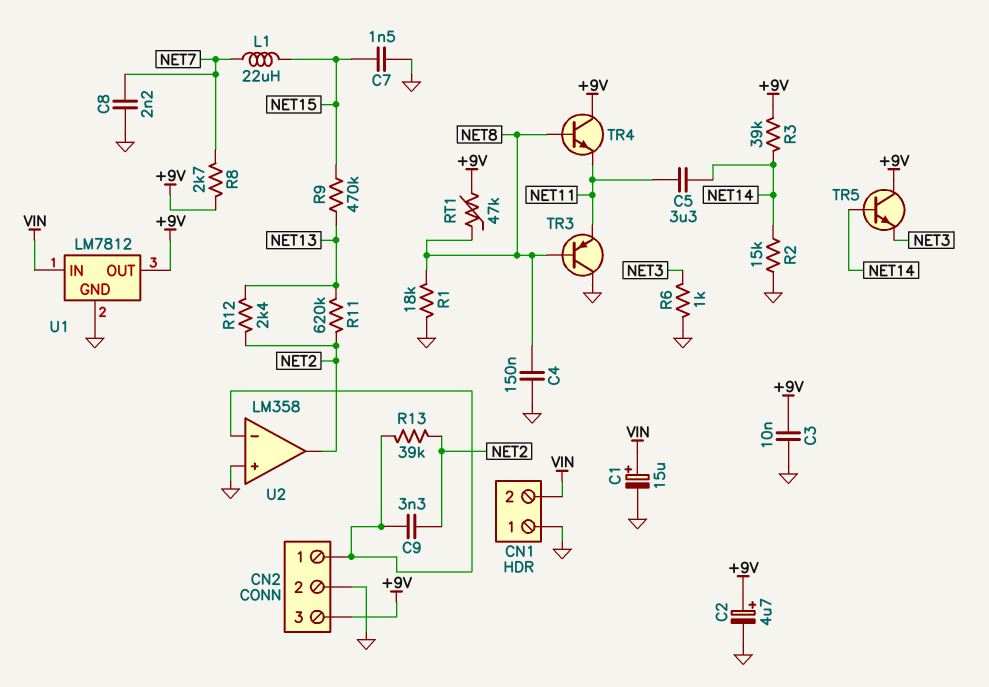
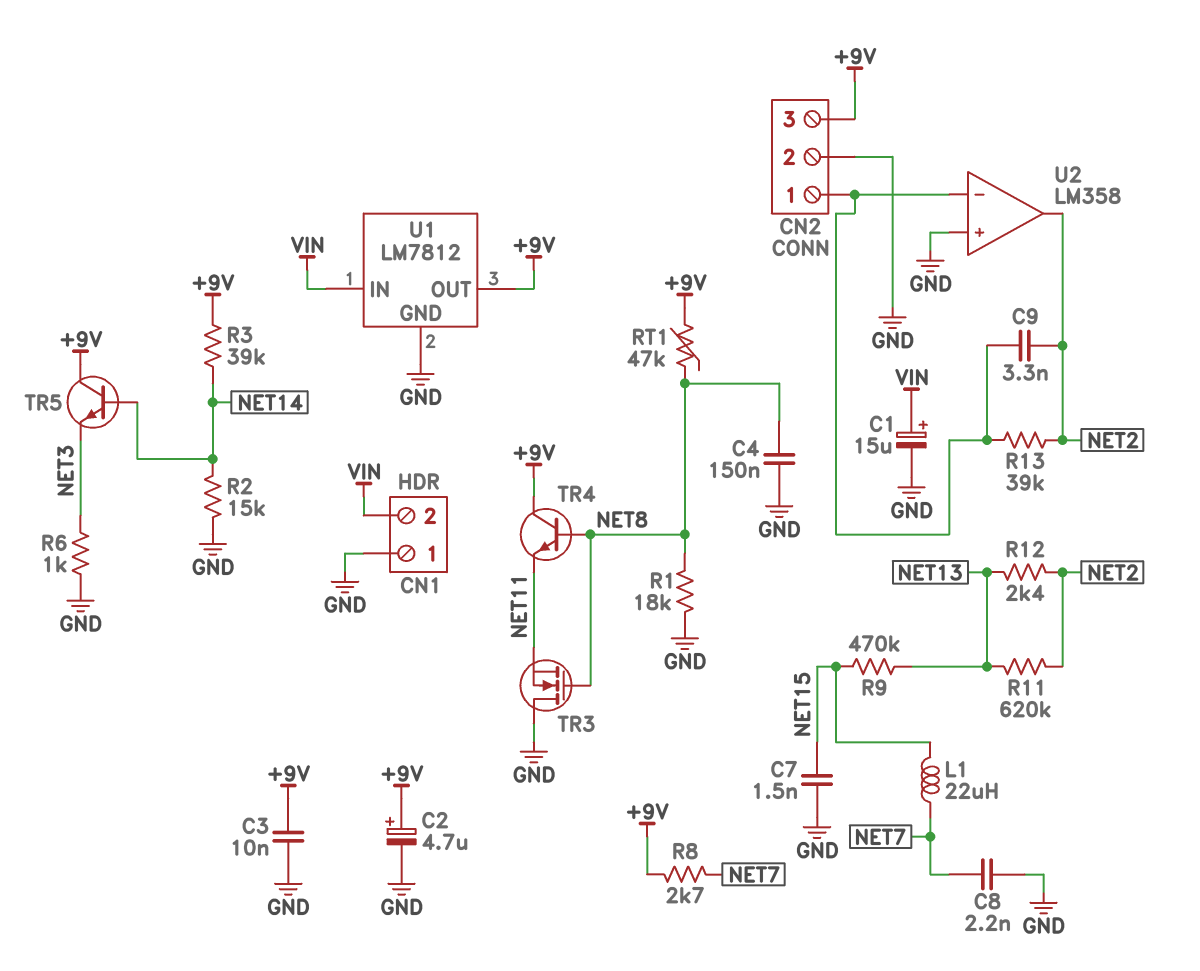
C5: 3.3uF (NET11, NET14) -> none
TR3: PNP (B NET8, C GND, E NET11) -> NMOS (G NET8, D GND, S NET11)

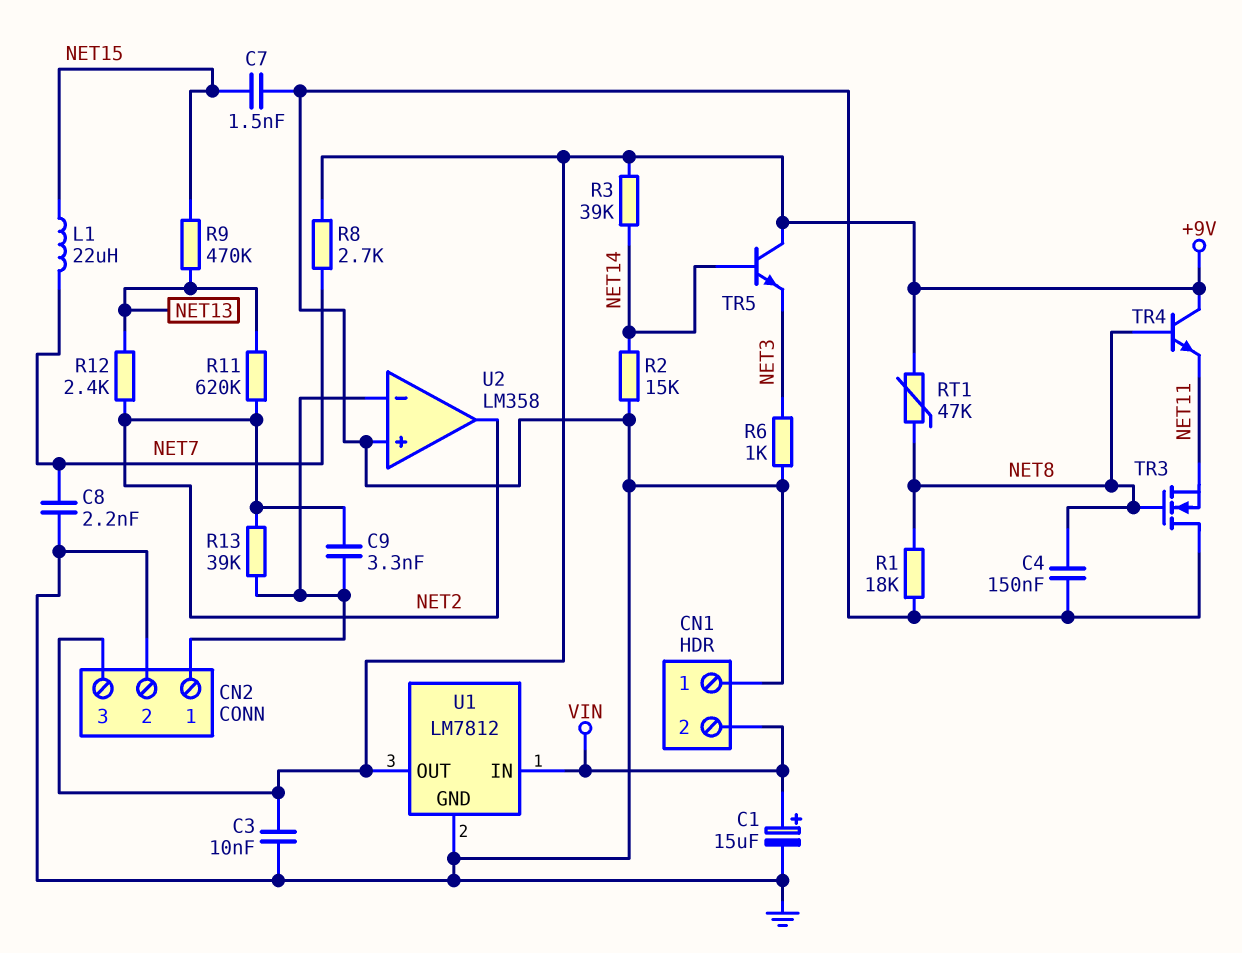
C2: 4.7uF (plus +9V, minus GND) -> none

